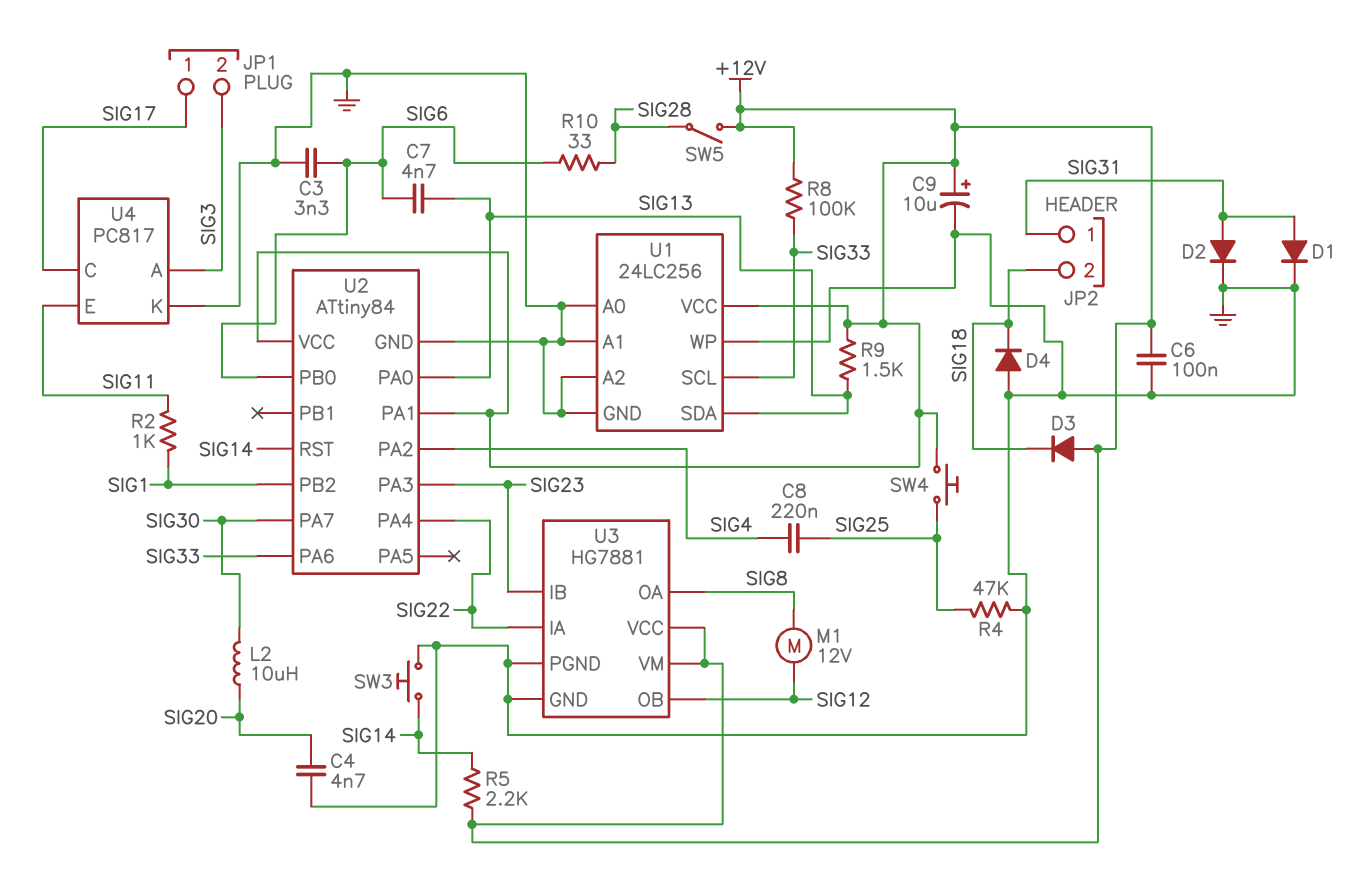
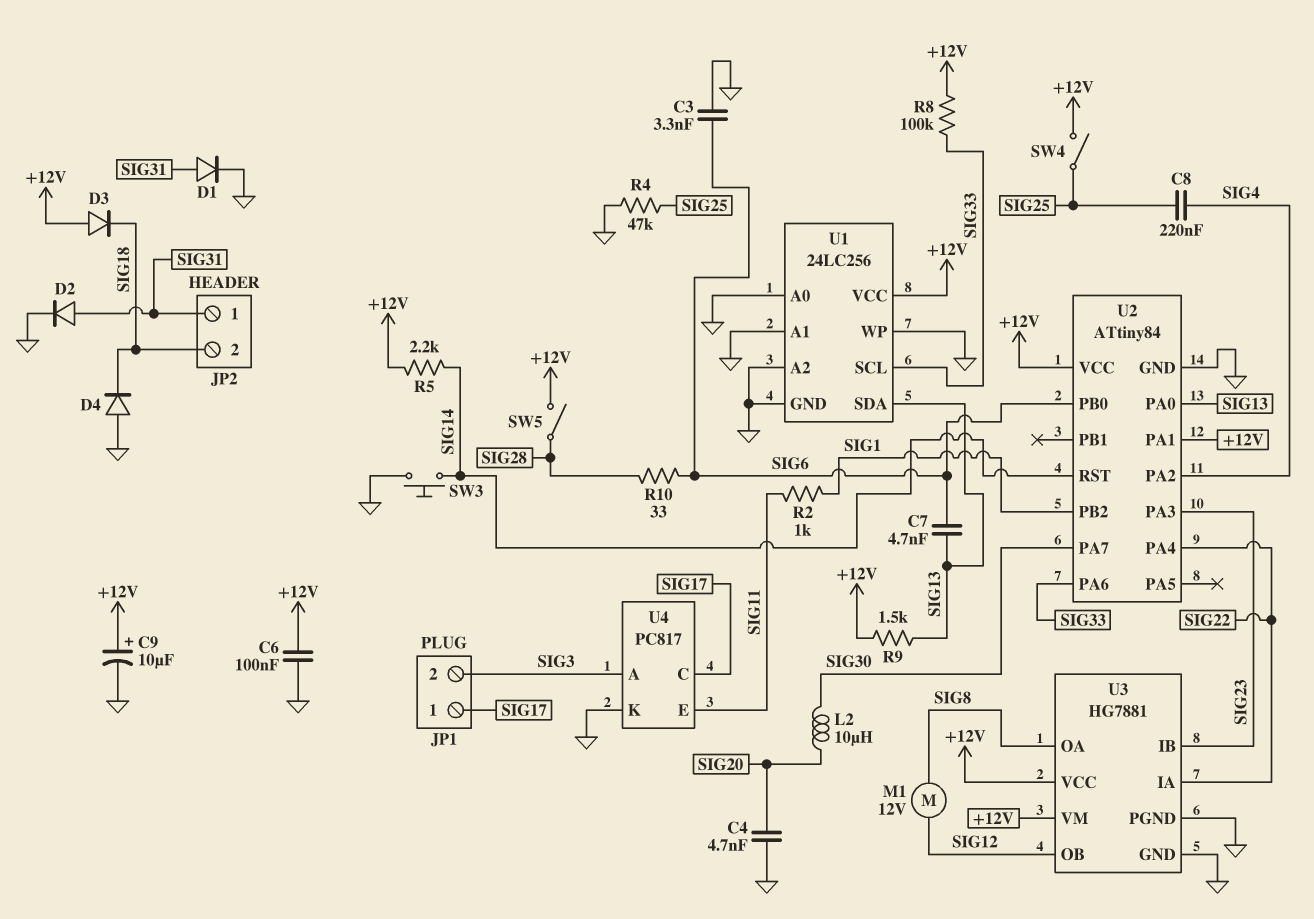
SW4: button (+12V, SIG25) -> switch (+12V, SIG25)

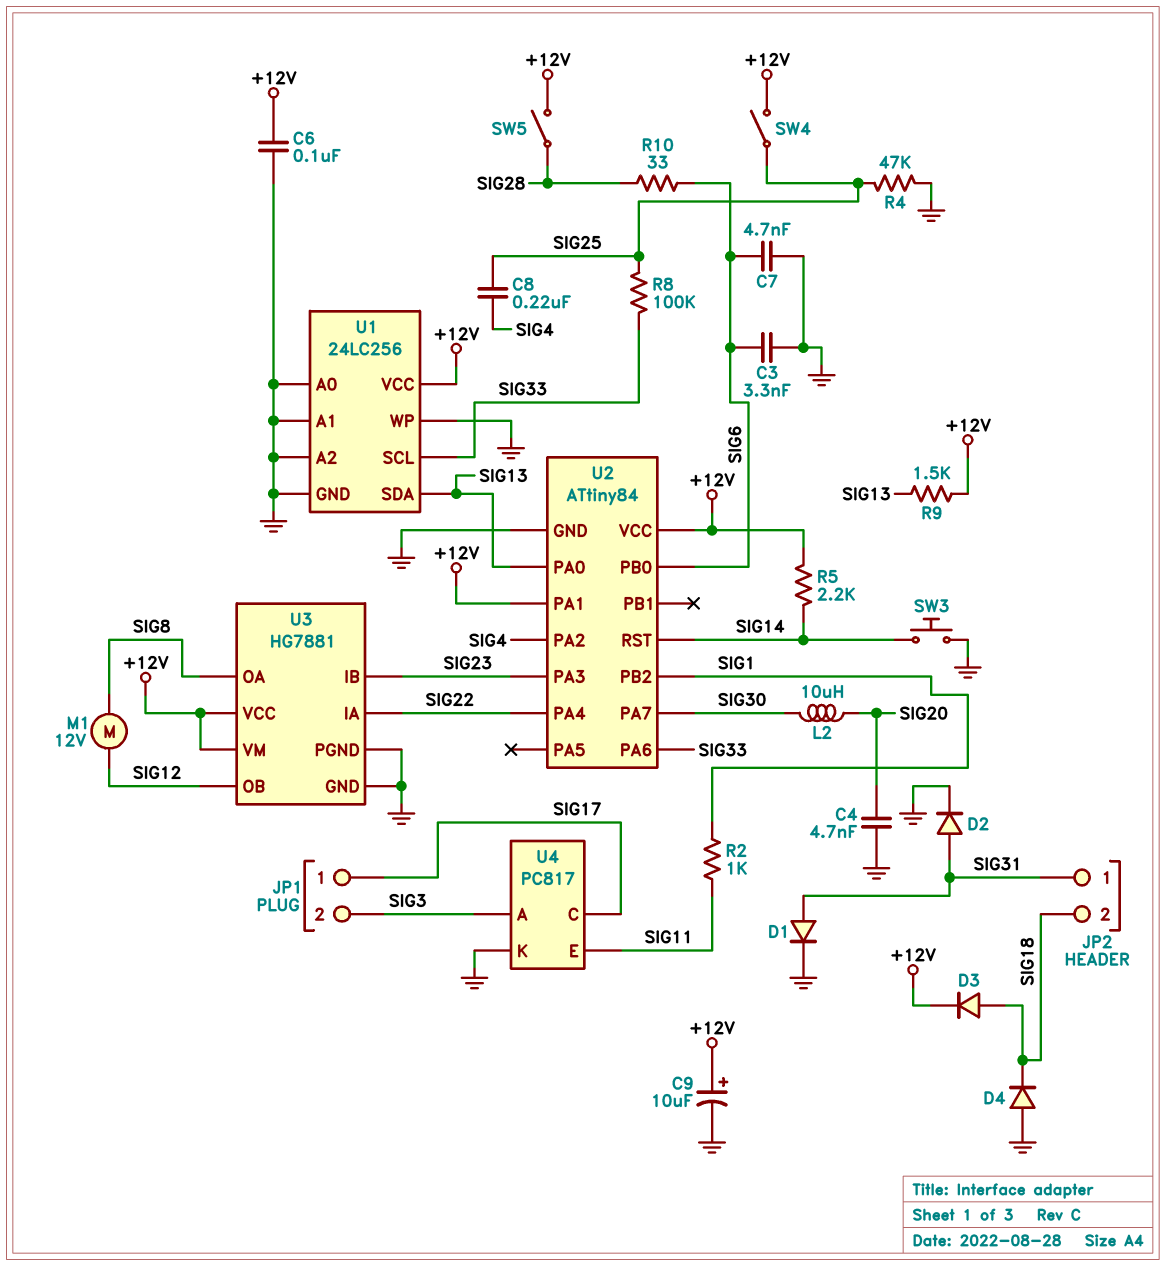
C7: 4.7nF (SIG6, SIG13) -> 4.7nF (GND, SIG6)
D3: diode (A +12V, K SIG18) -> diode (A SIG18, K +12V)
R8: 100k (+12V, SIG33) -> 100k (SIG25, SIG33)

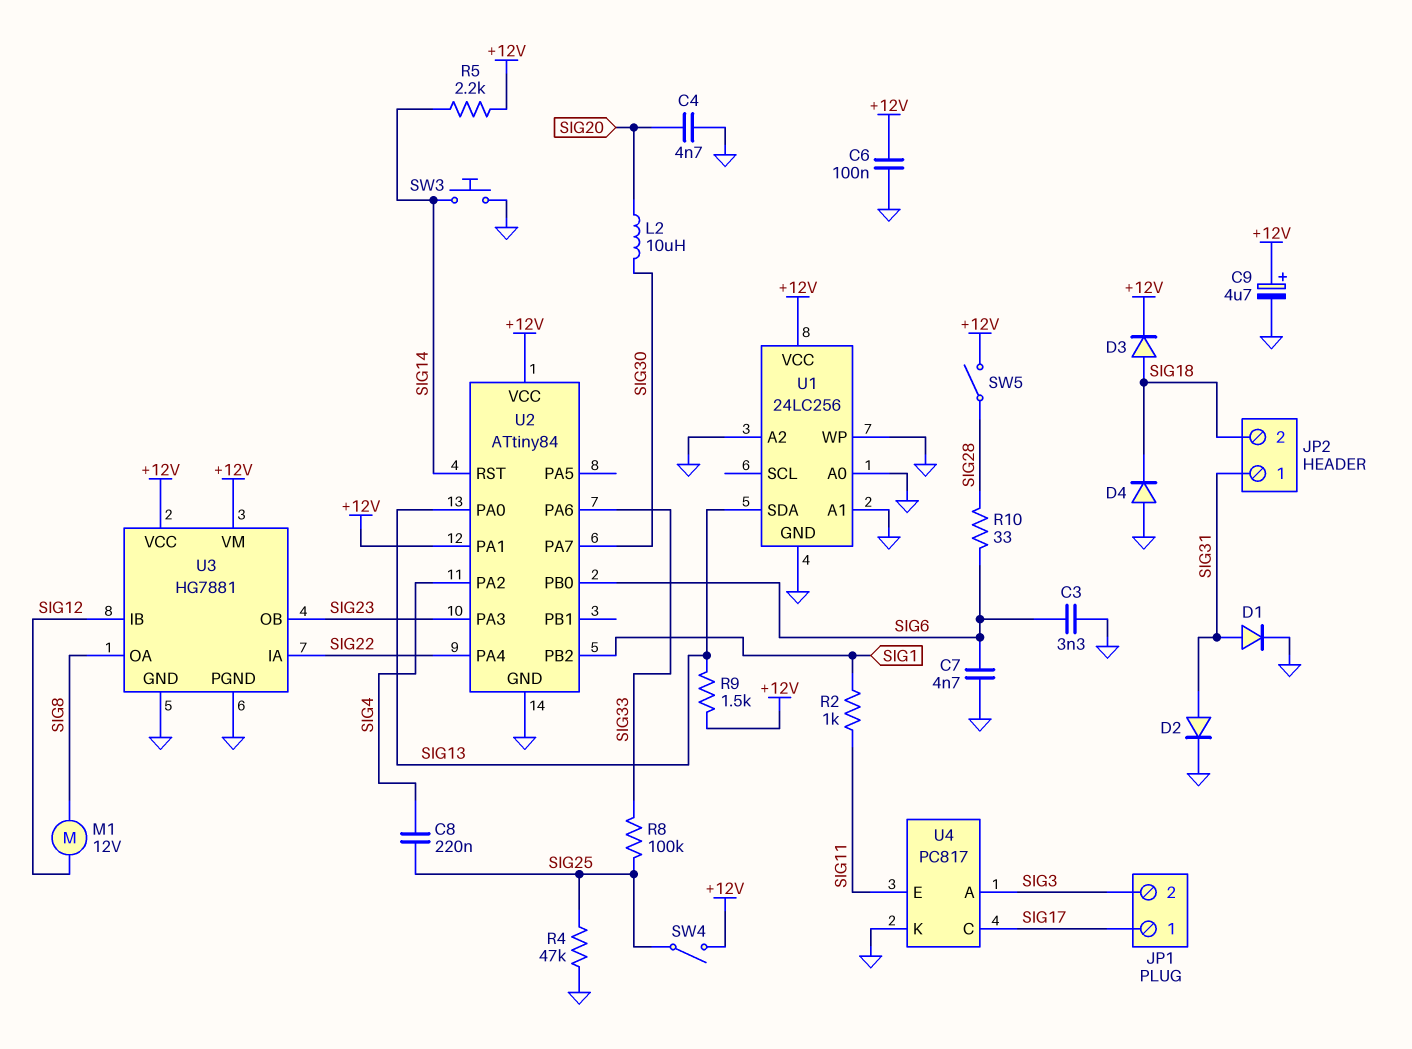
C9: 10uF (plus +12V, minus GND) -> 4.7uF (plus +12V, minus GND)
U1 pin SCL: SIG33 -> none
U3 pin IB: SIG23 -> SIG12
U3 pin OB: SIG12 -> SIG23

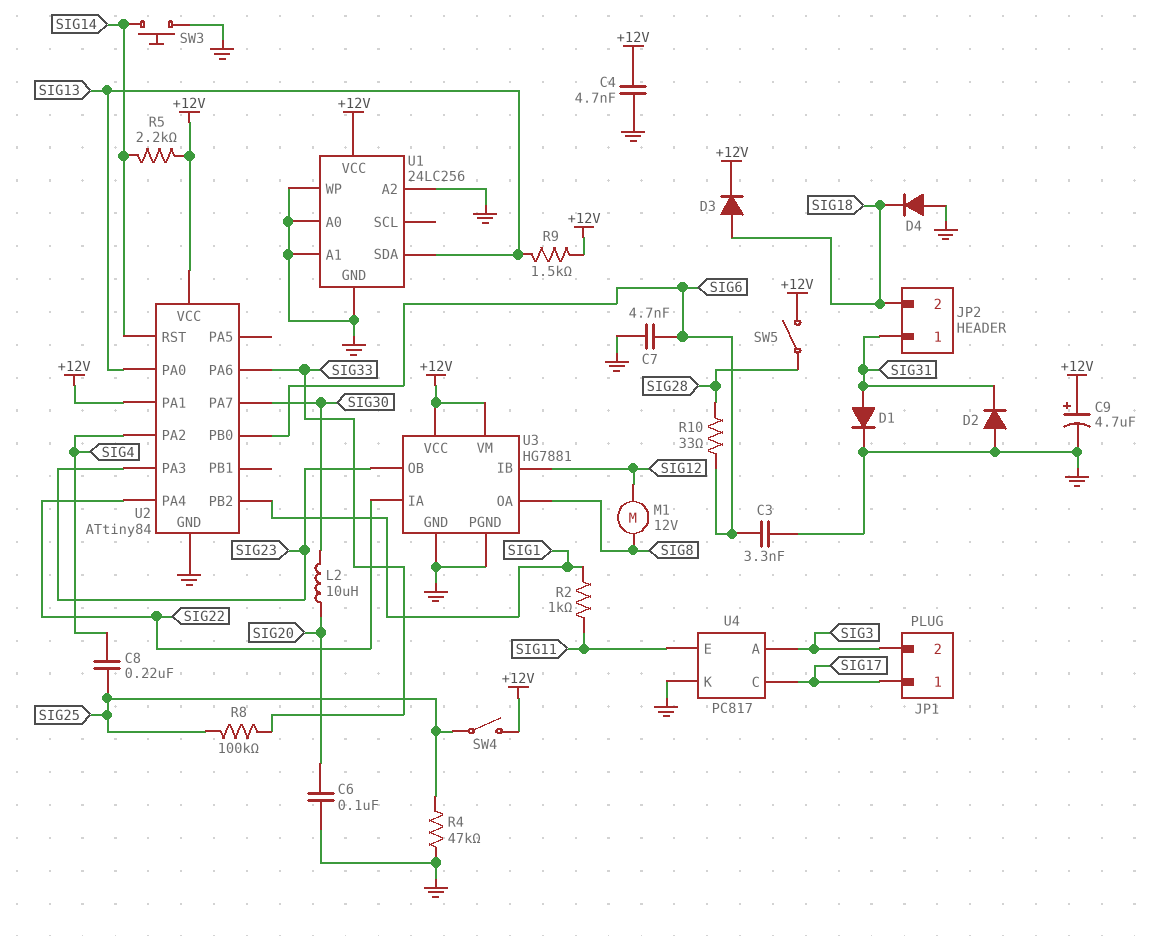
C4: 4.7nF (GND, SIG20) -> 4.7nF (+12V, GND)
C6: 100nF (+12V, GND) -> 100nF (GND, SIG20)
D2: diode (A SIG31, K GND) -> diode (A GND, K SIG31)

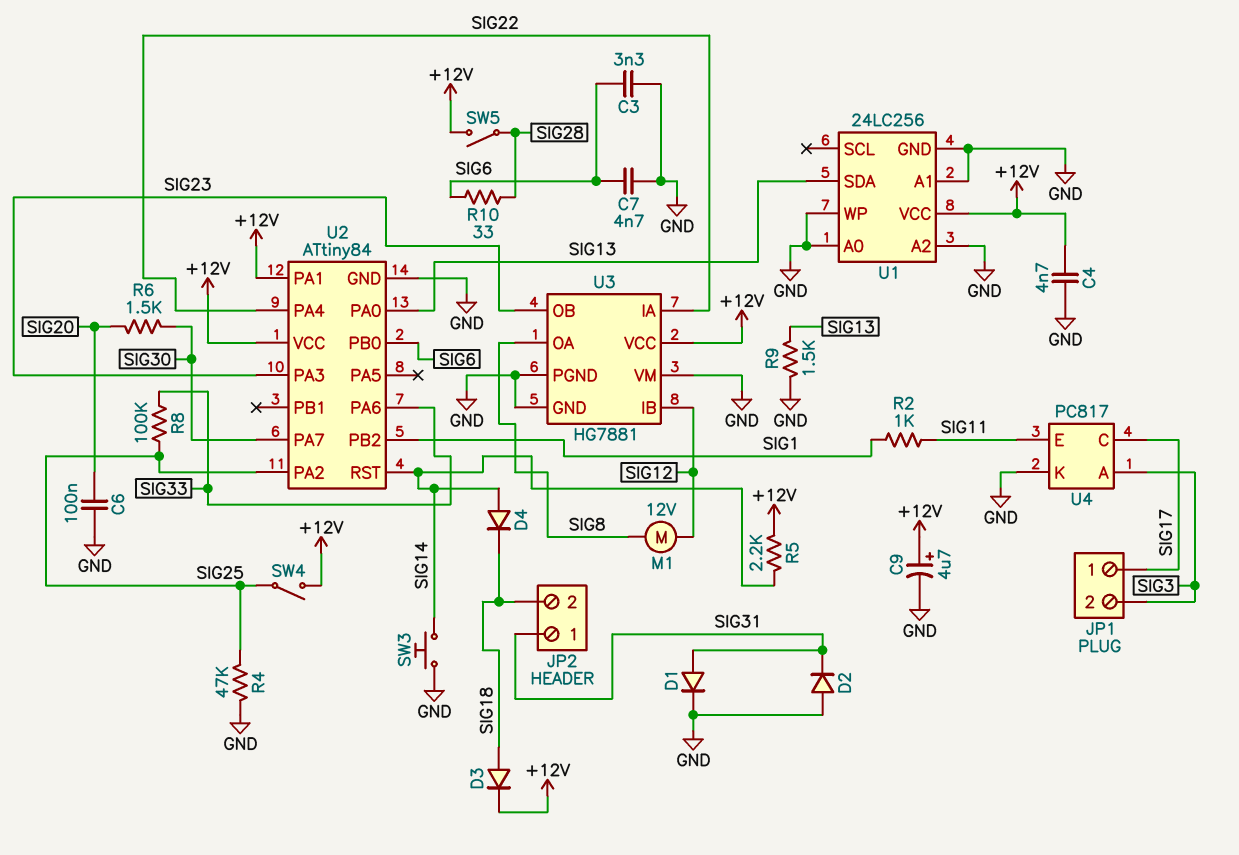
C8: 220nF (SIG4, SIG25) -> none
D4: diode (A GND, K SIG18) -> diode (A SIG14, K SIG18)
L2: 10uH (SIG20, SIG30) -> none
R6: none -> 1.5k (SIG20, SIG30)
R9: 1.5k (+12V, SIG13) -> 1.5k (GND, SIG13)
U2 pin PA2: SIG4 -> SIG25
U3 pin VM: +12V -> GND

